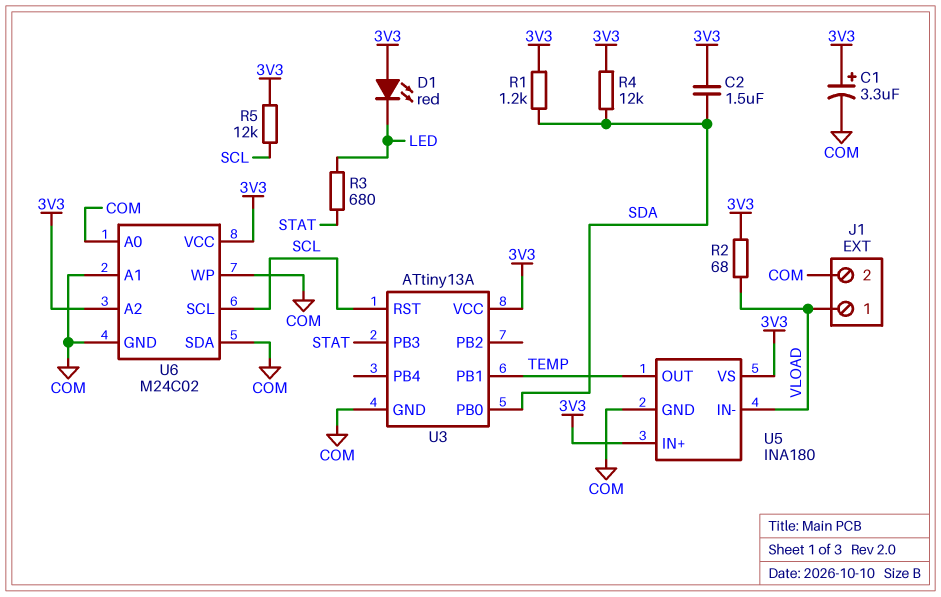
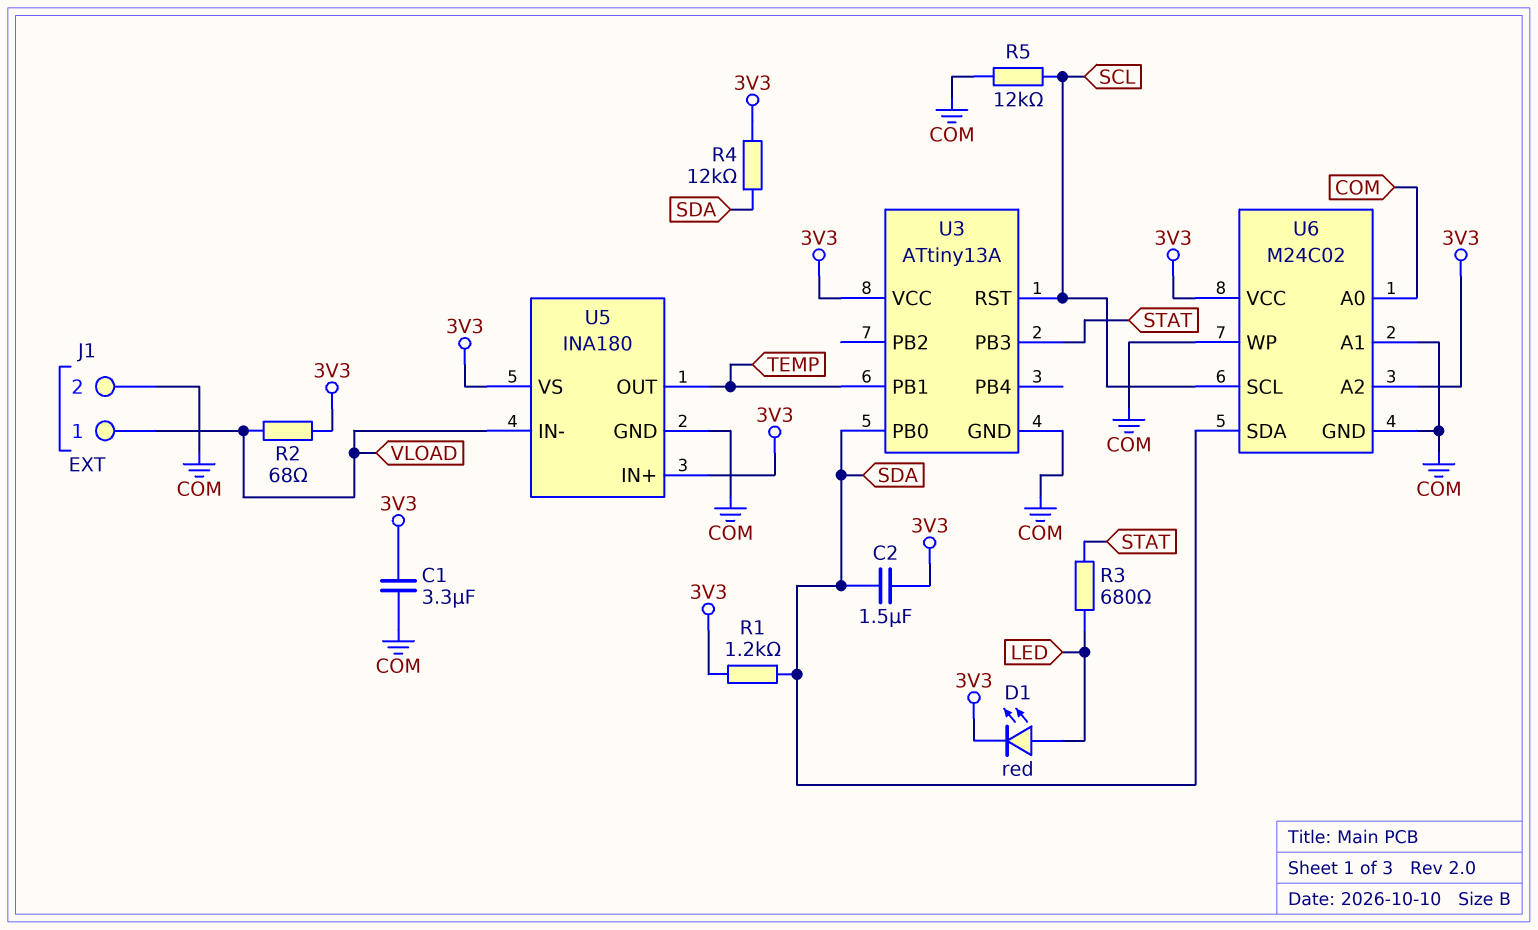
C1: 3.3uF (plus 3V3, minus COM) -> 3.3uF (3V3, COM)
D1: LED red (A 3V3, K LED) -> LED red (A LED, K 3V3)
R5: 12k (3V3, SCL) -> 12k (COM, SCL)
U6 pin SDA: COM -> SDA

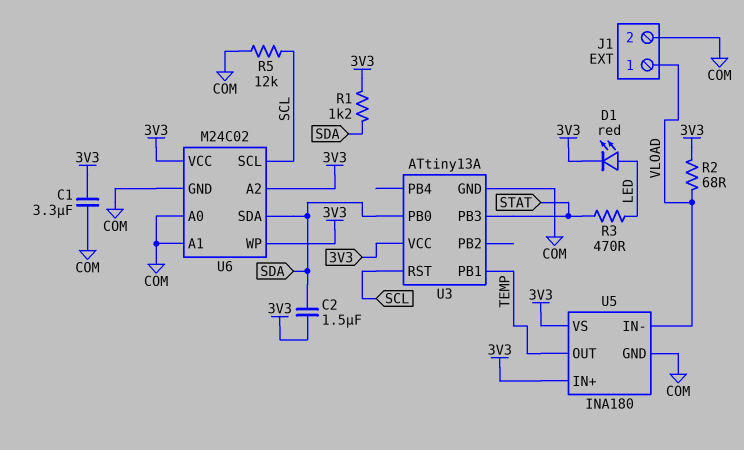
R3: 680 (LED, STAT) -> 470 (LED, STAT)
R4: 12k (3V3, SDA) -> none
U6 pin WP: COM -> 3V3

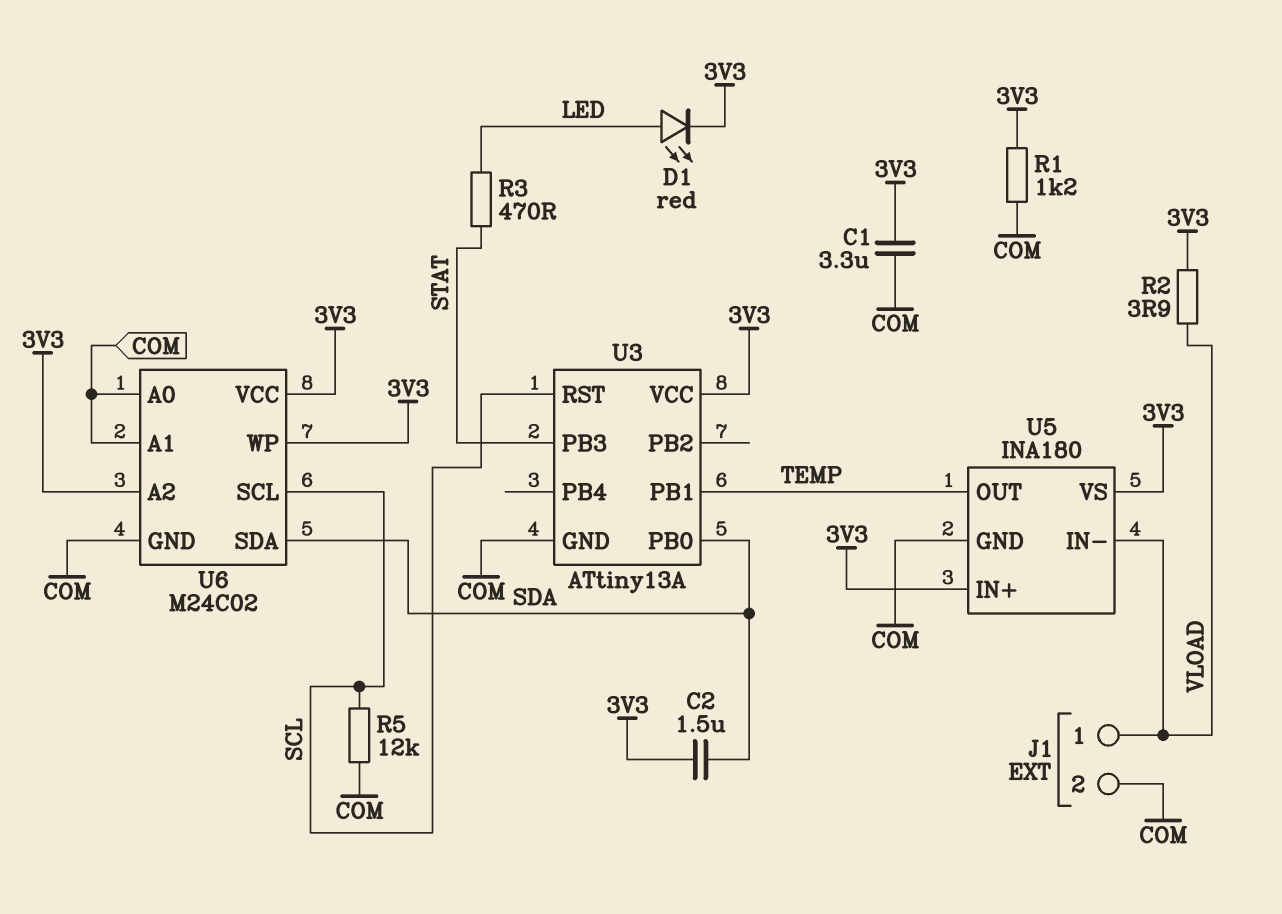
R1: 1.2k (3V3, SDA) -> 1.2k (3V3, COM)
R2: 68 (3V3, VLOAD) -> 3.9 (3V3, VLOAD)

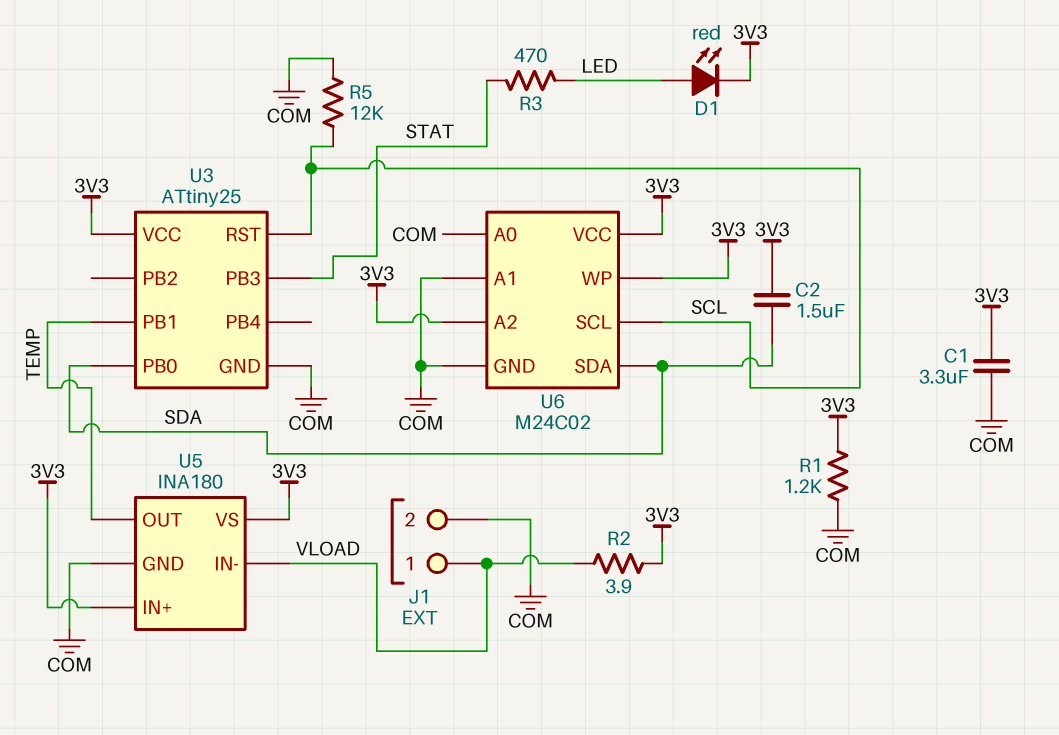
U3: ATtiny13A -> ATtiny25

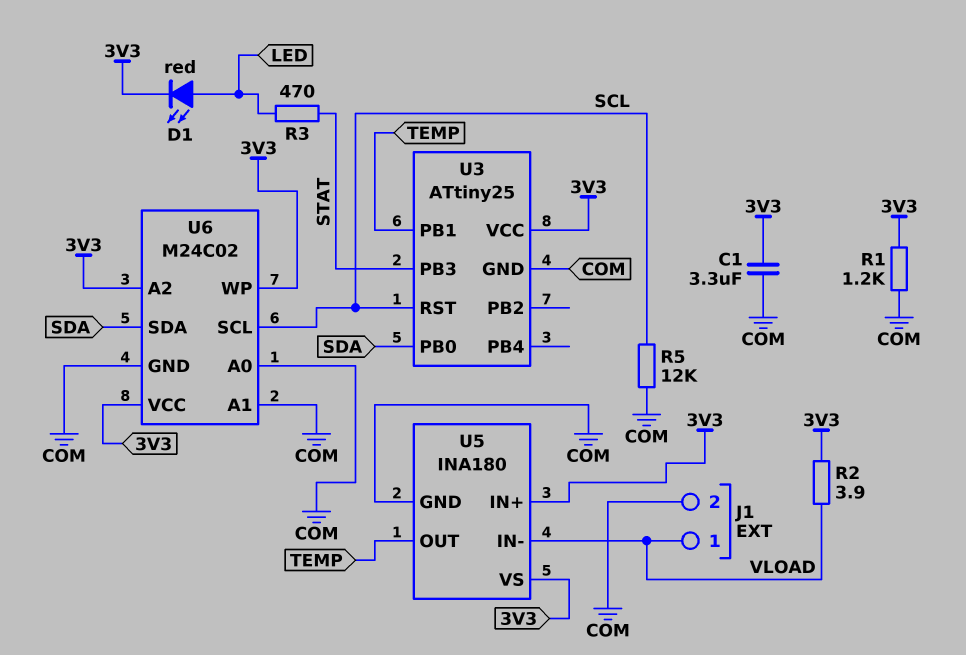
C2: 1.5uF (3V3, SDA) -> none

